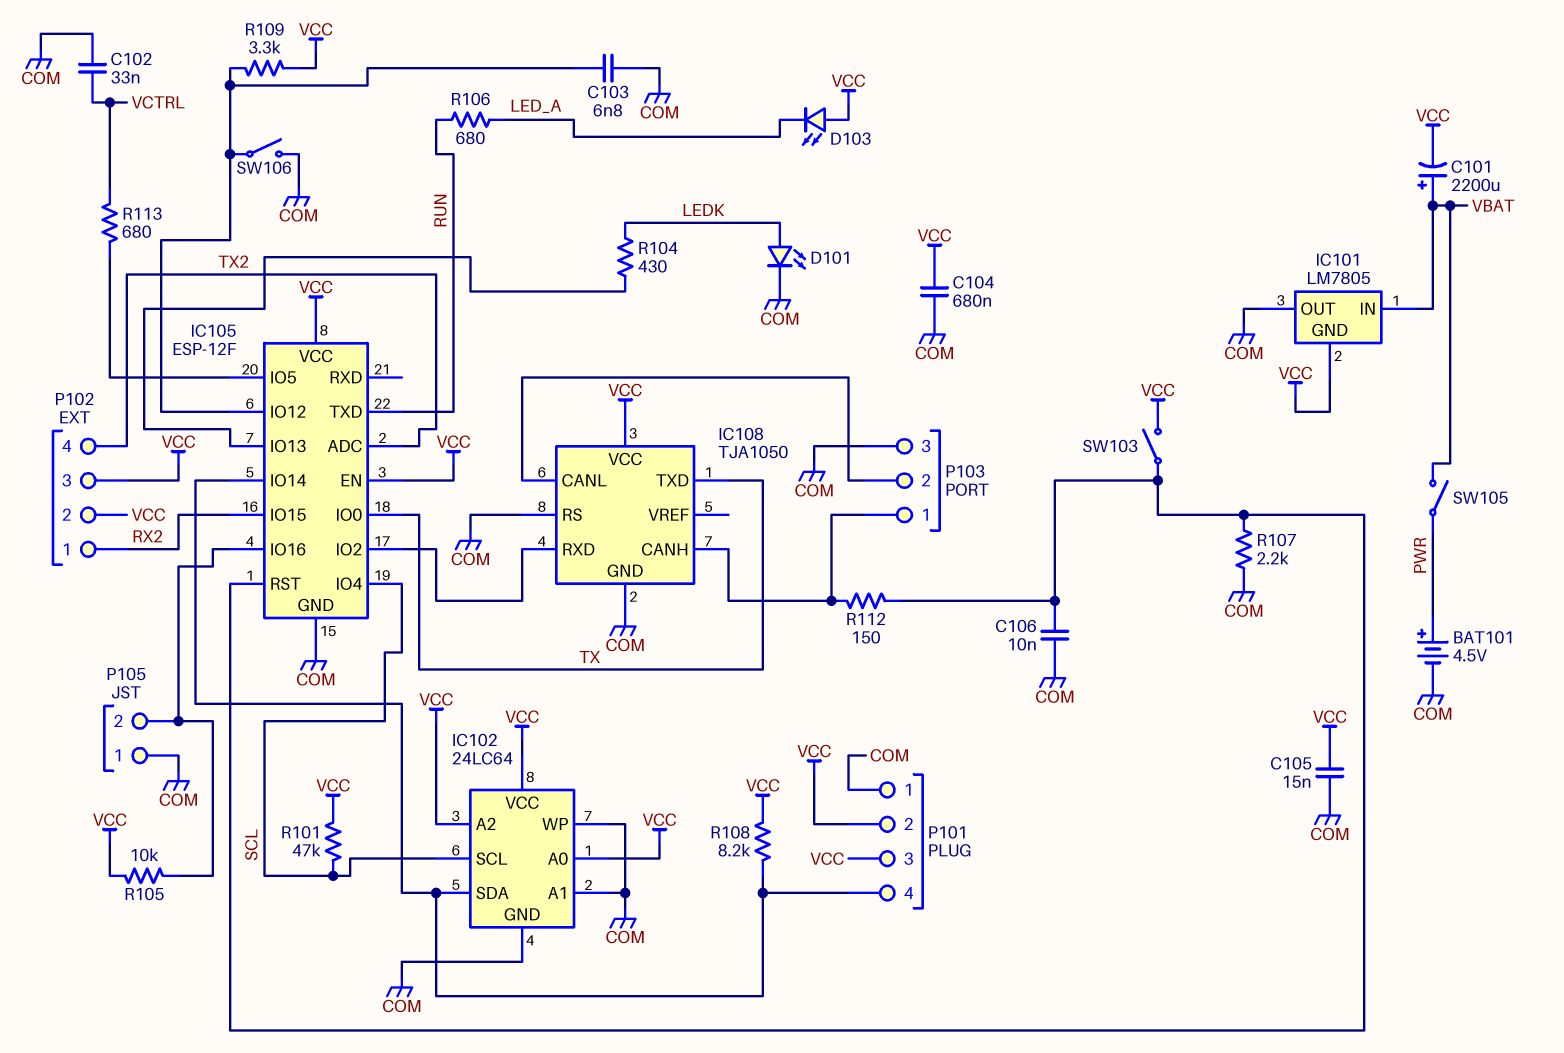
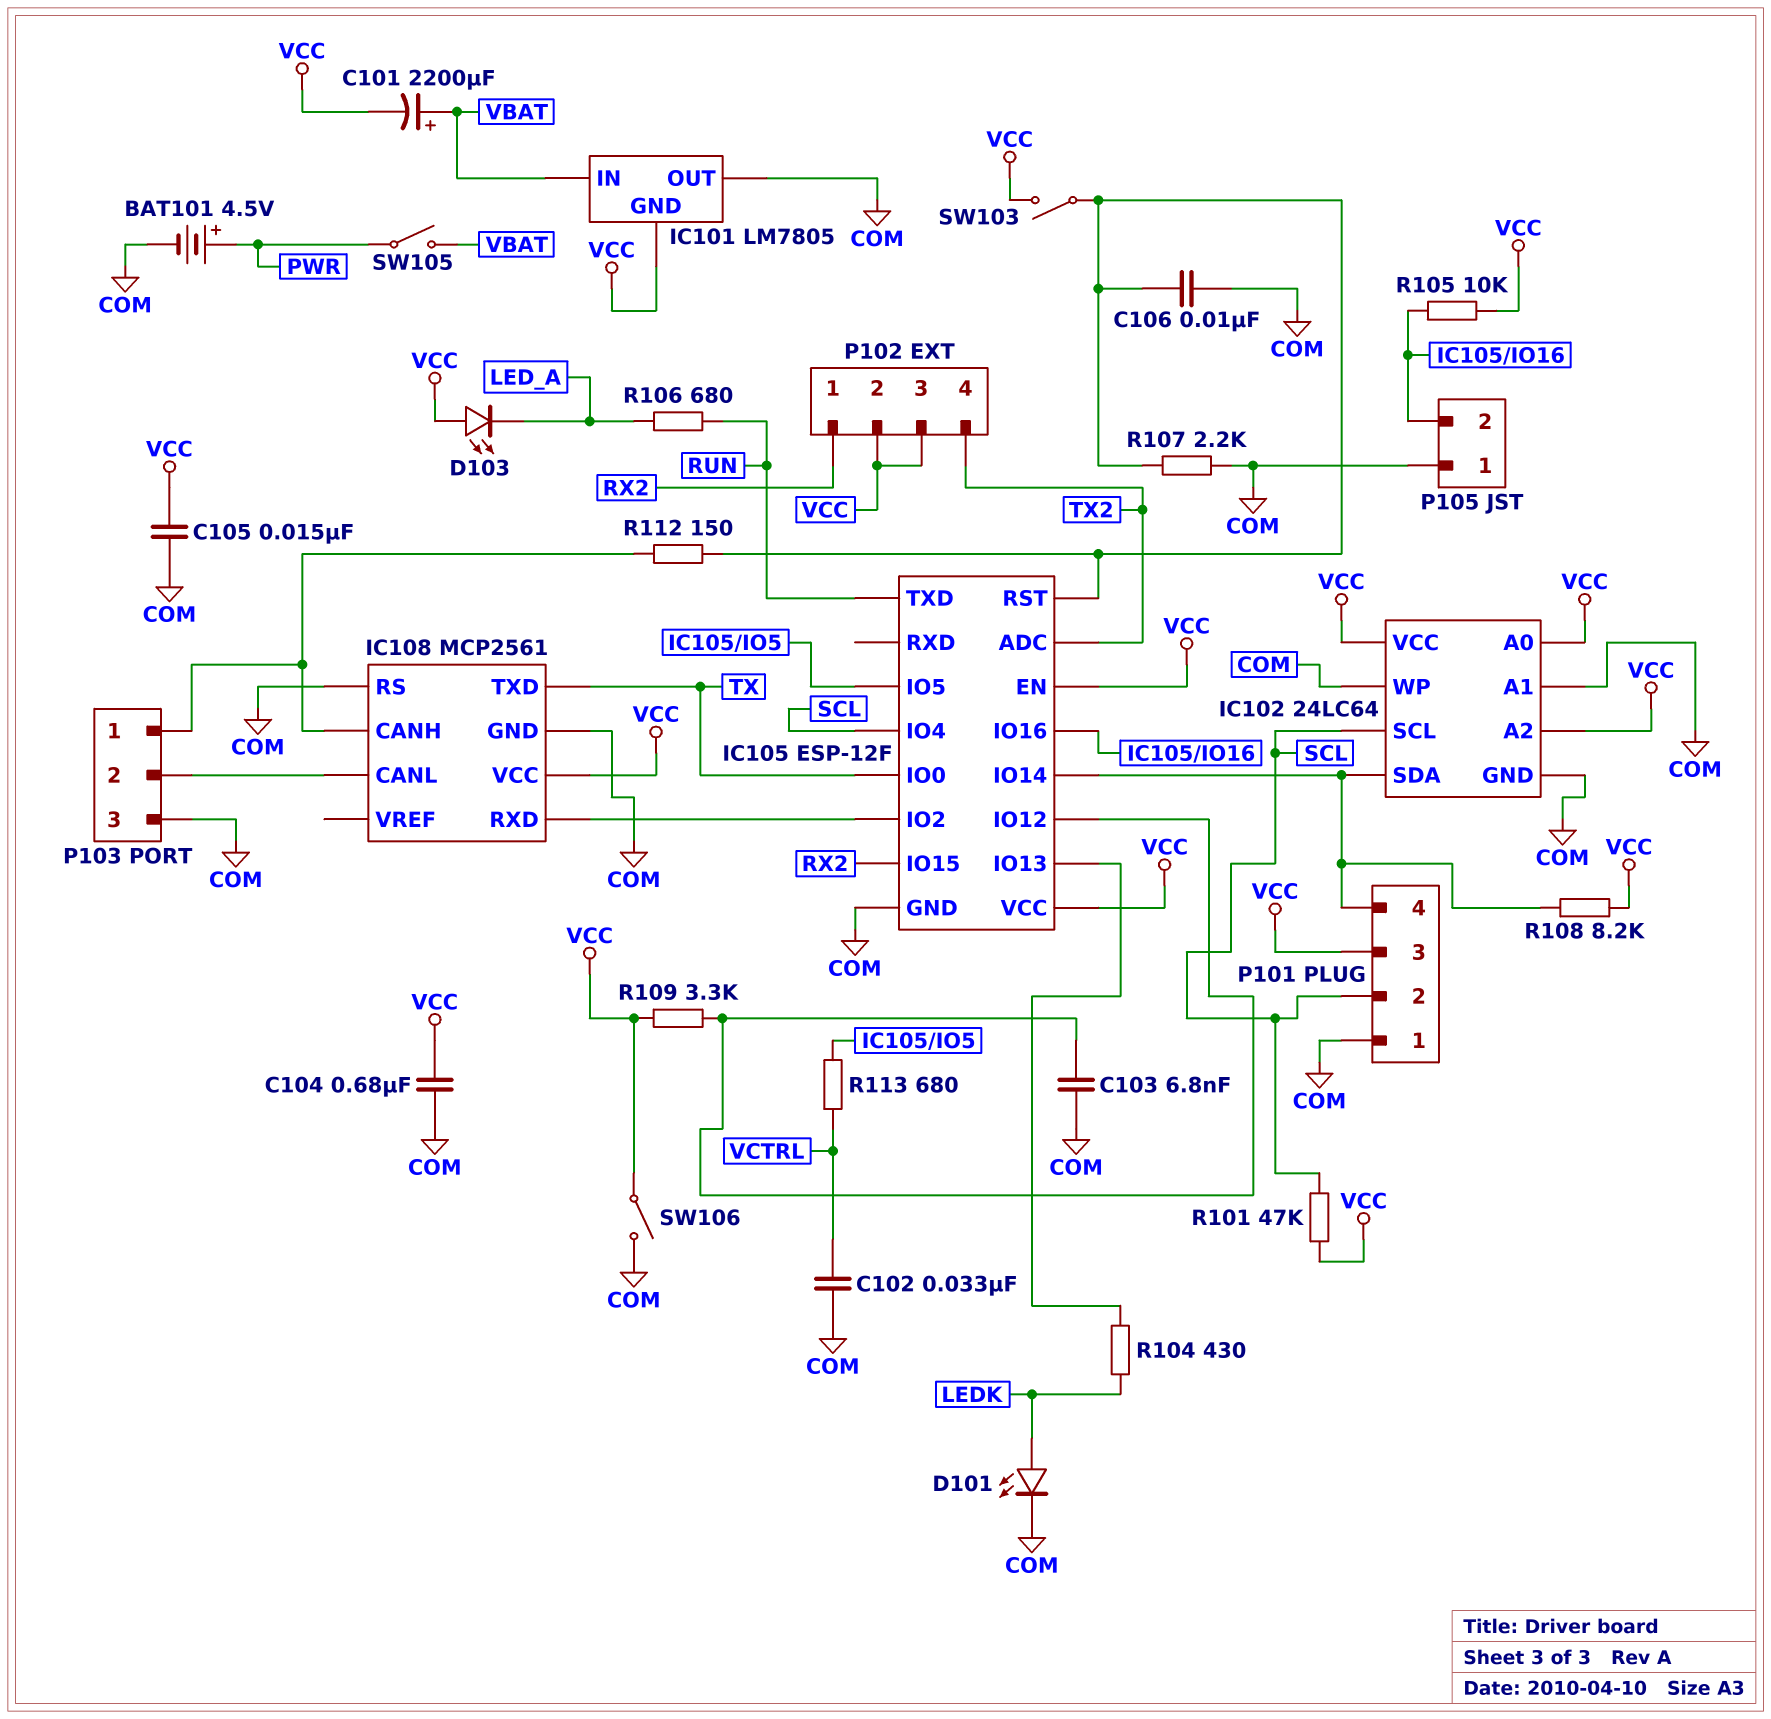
IC108: TJA1050 -> MCP2561
P101 pin 2: VCC -> SCL
SW106: switch (COM, IC105/IO12) -> switch (COM, VCC)

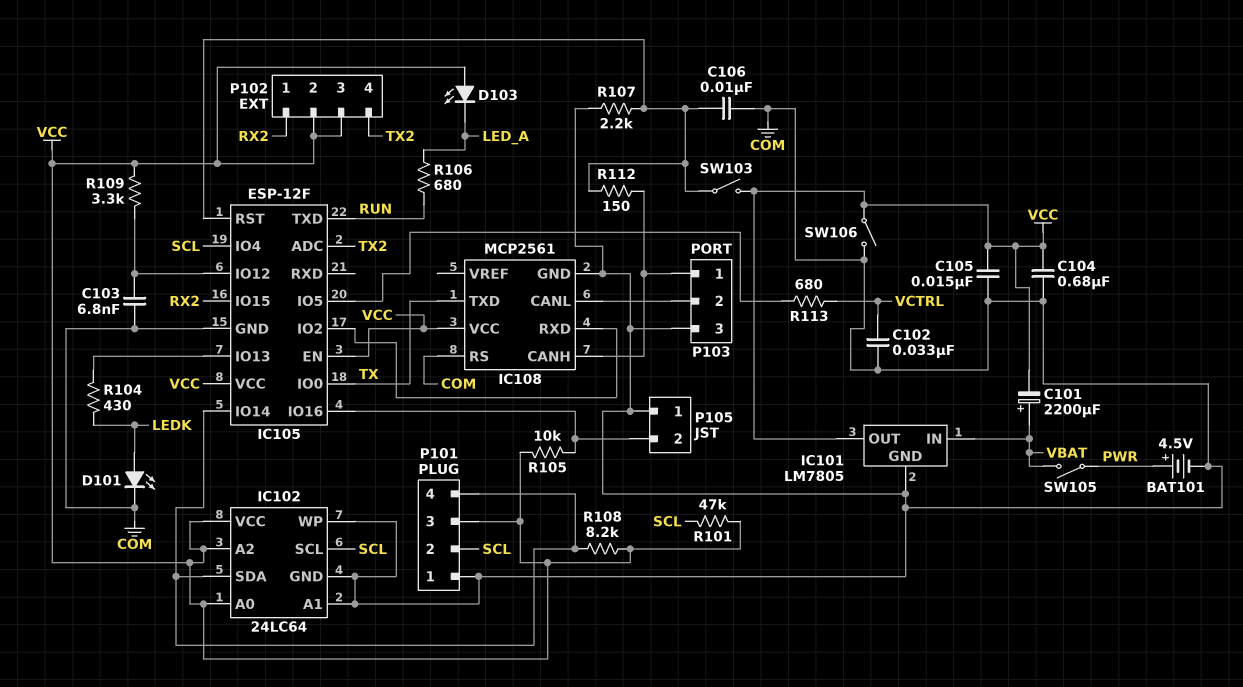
IC101 pin GND: VCC -> COM
IC101 pin OUT: COM -> VCC

